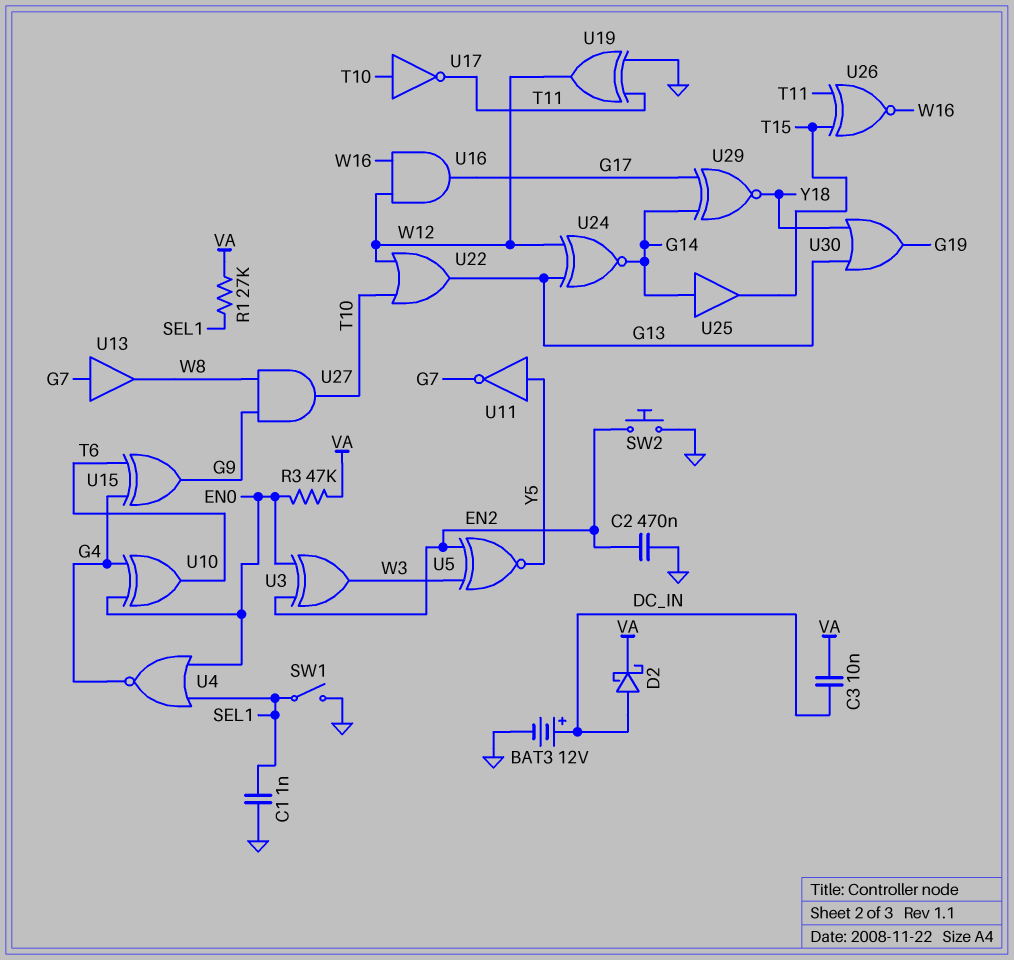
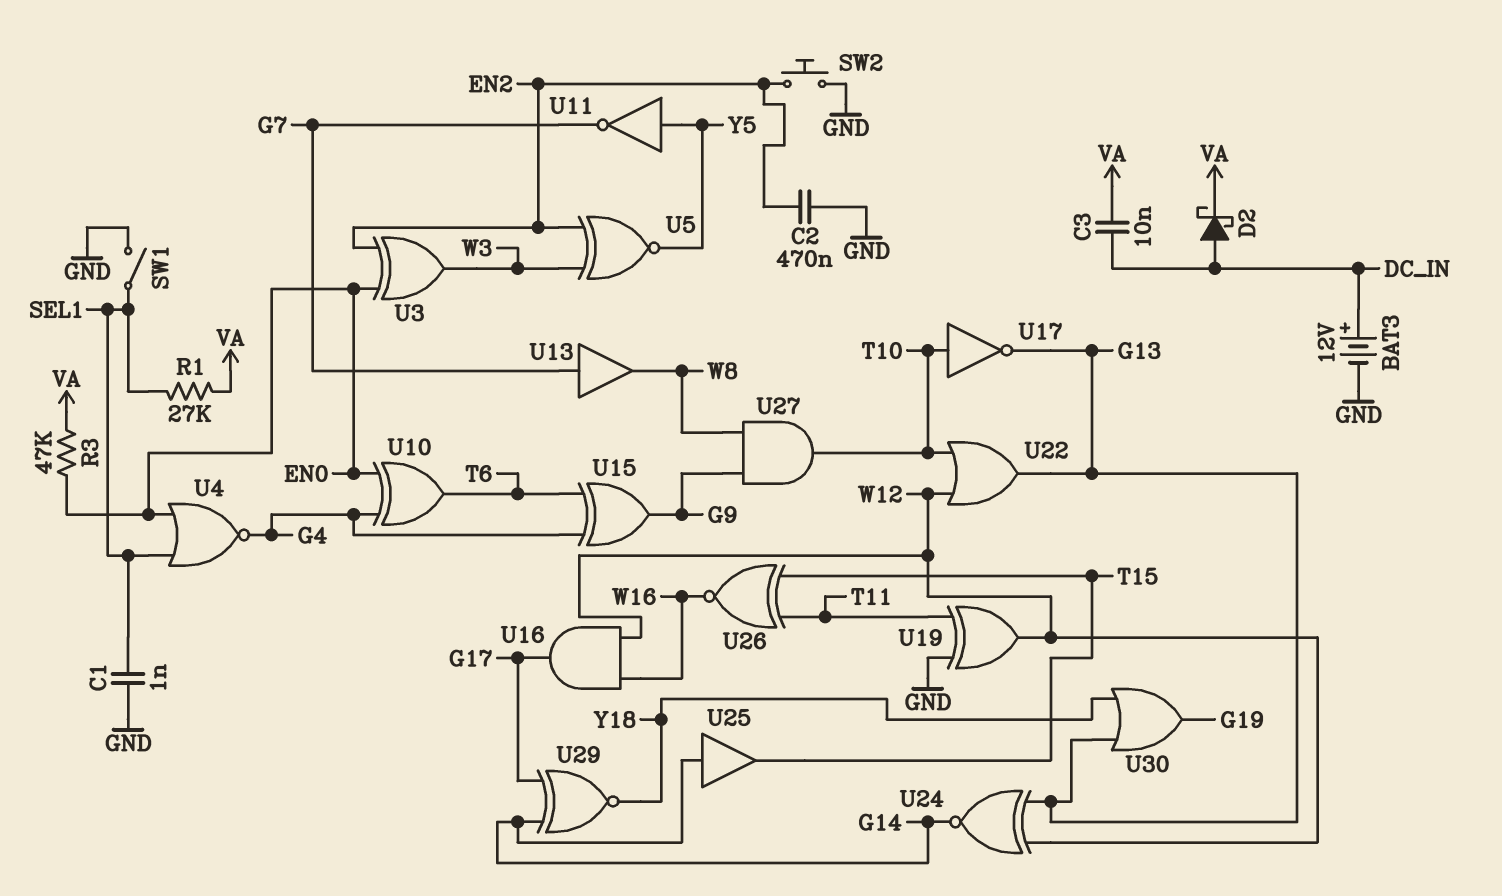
U17: NOT (in T10, out T11) -> NOT (in T10, out G13)

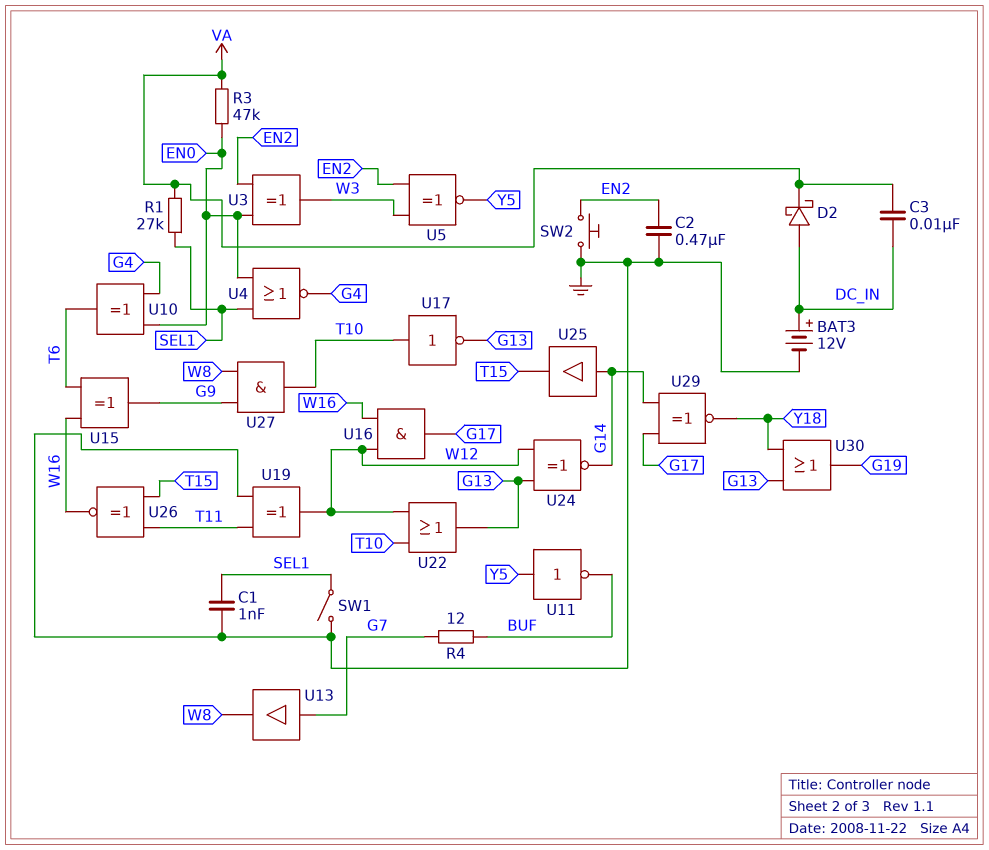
R4: none -> 12 (BUF, G7)
U11: NOT (in Y5, out G7) -> NOT (in Y5, out BUF)
U15: XOR (in G4, in T6, out G9) -> XOR (in T6, in W16, out G9)

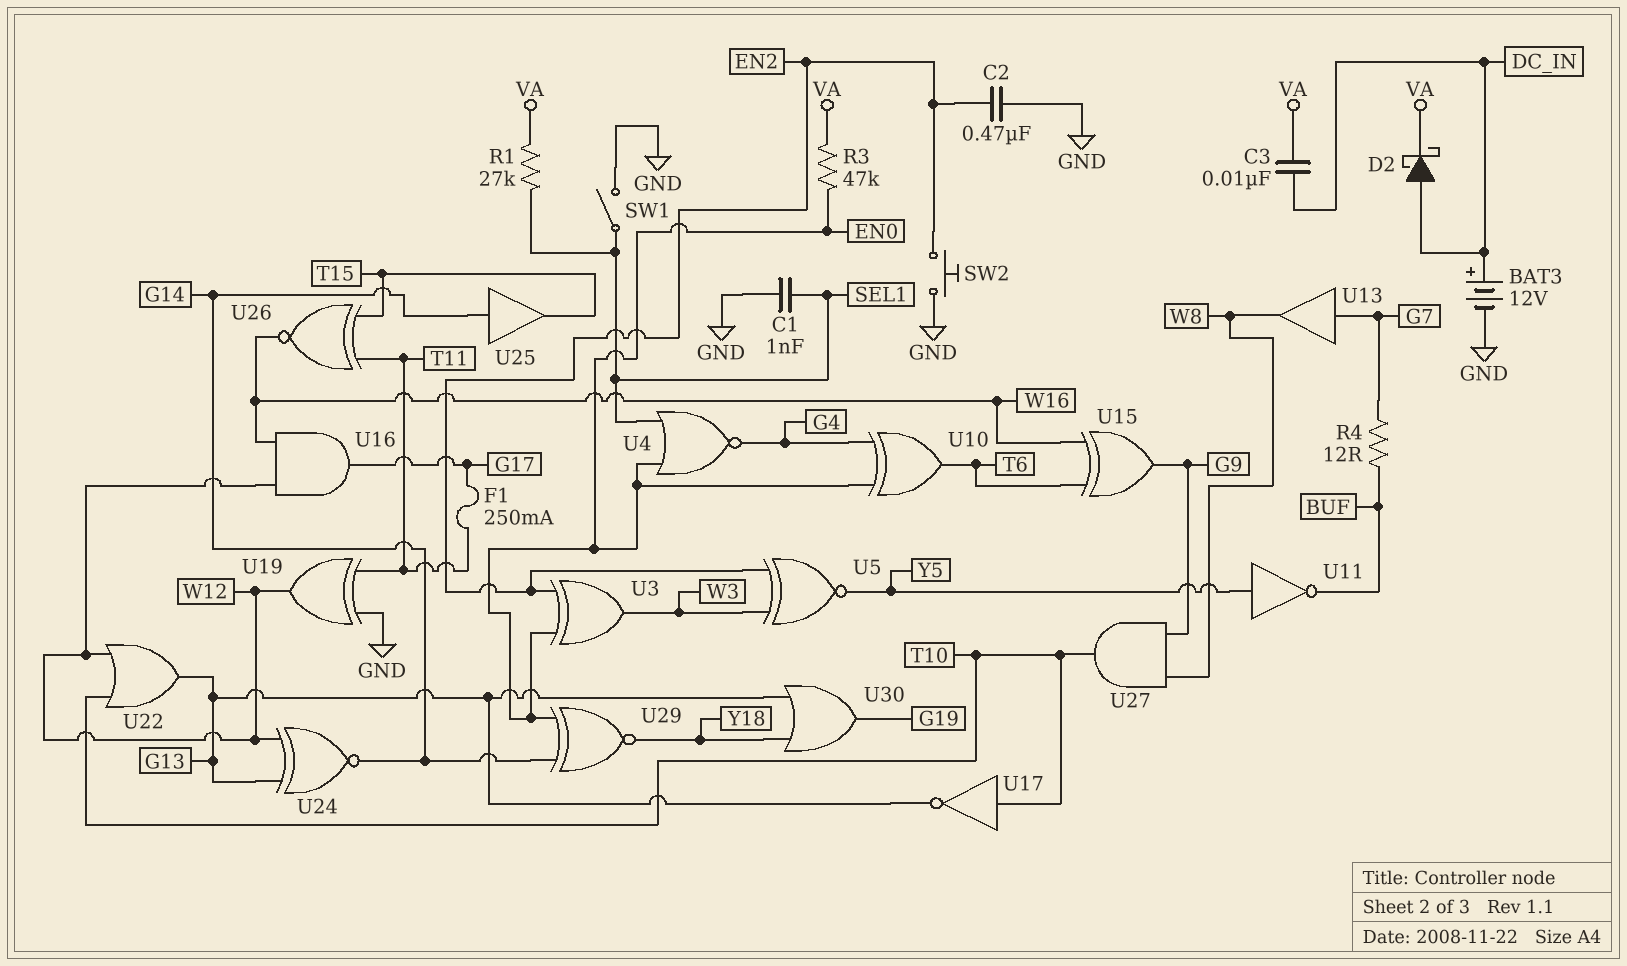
F1: none -> 250mA (G17, T11)
U29: XNOR (in G14, in G17, out Y18) -> XNOR (in EN0, in G14, out Y18)

